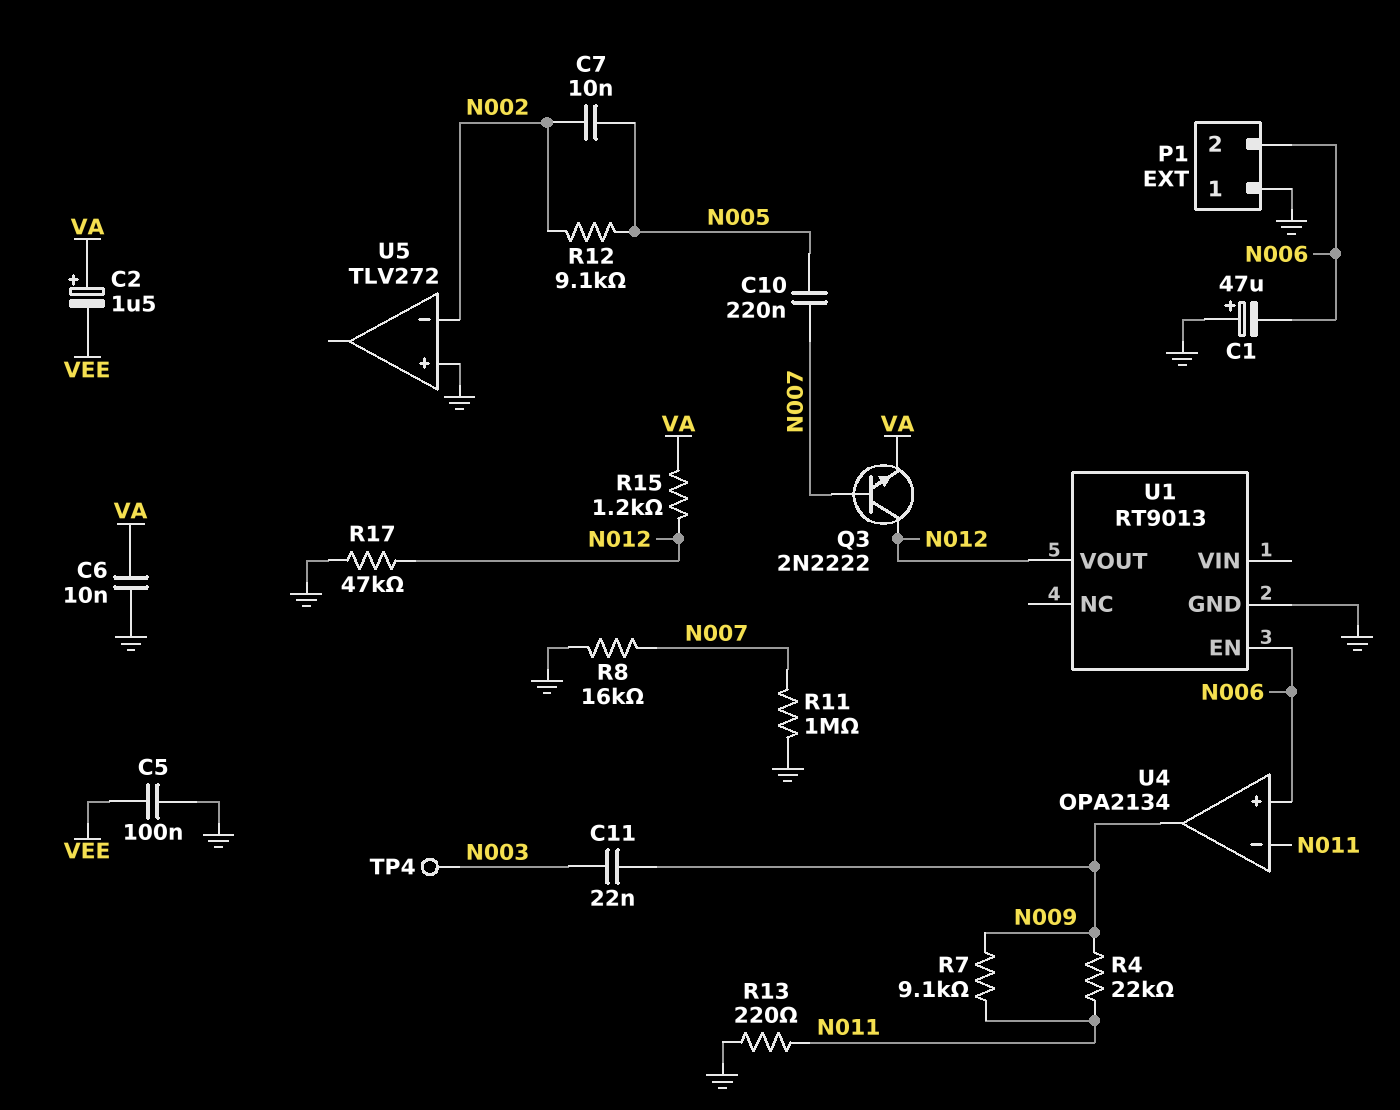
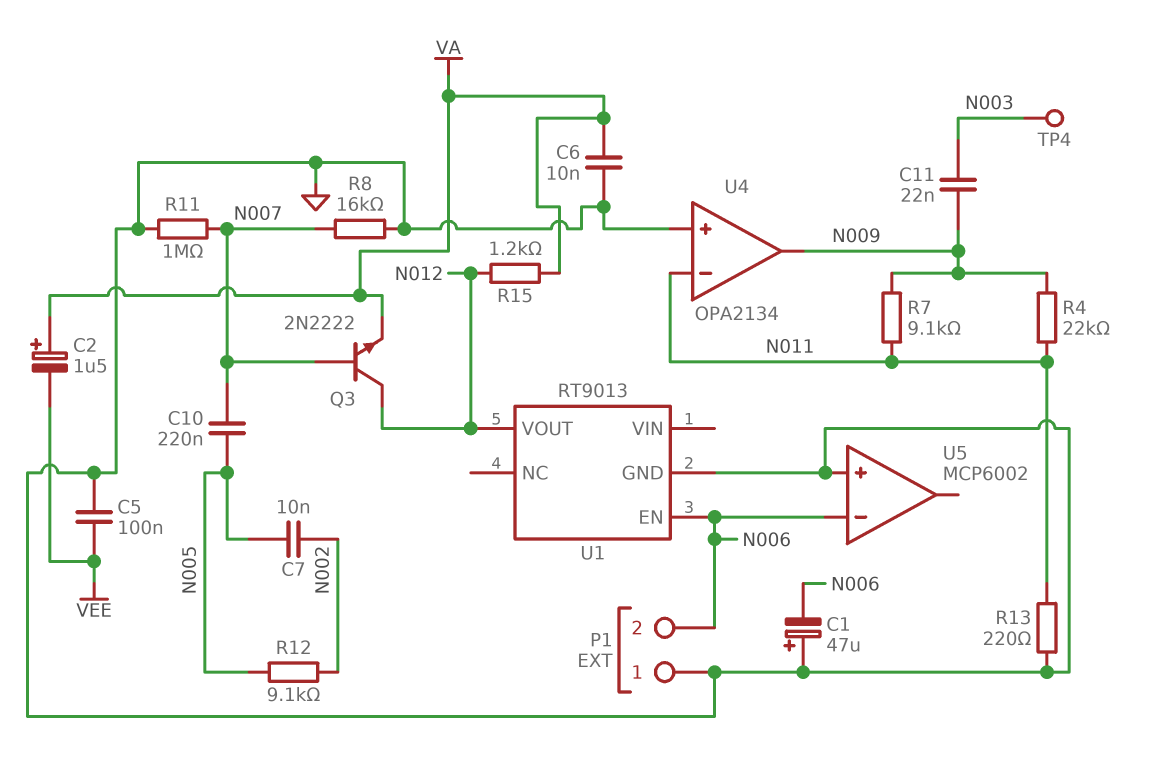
R17: 47k (GND, N012) -> none
U4 pin in+: N006 -> GND
U5: TLV272 -> MCP6002
U5 pin in-: N002 -> N006

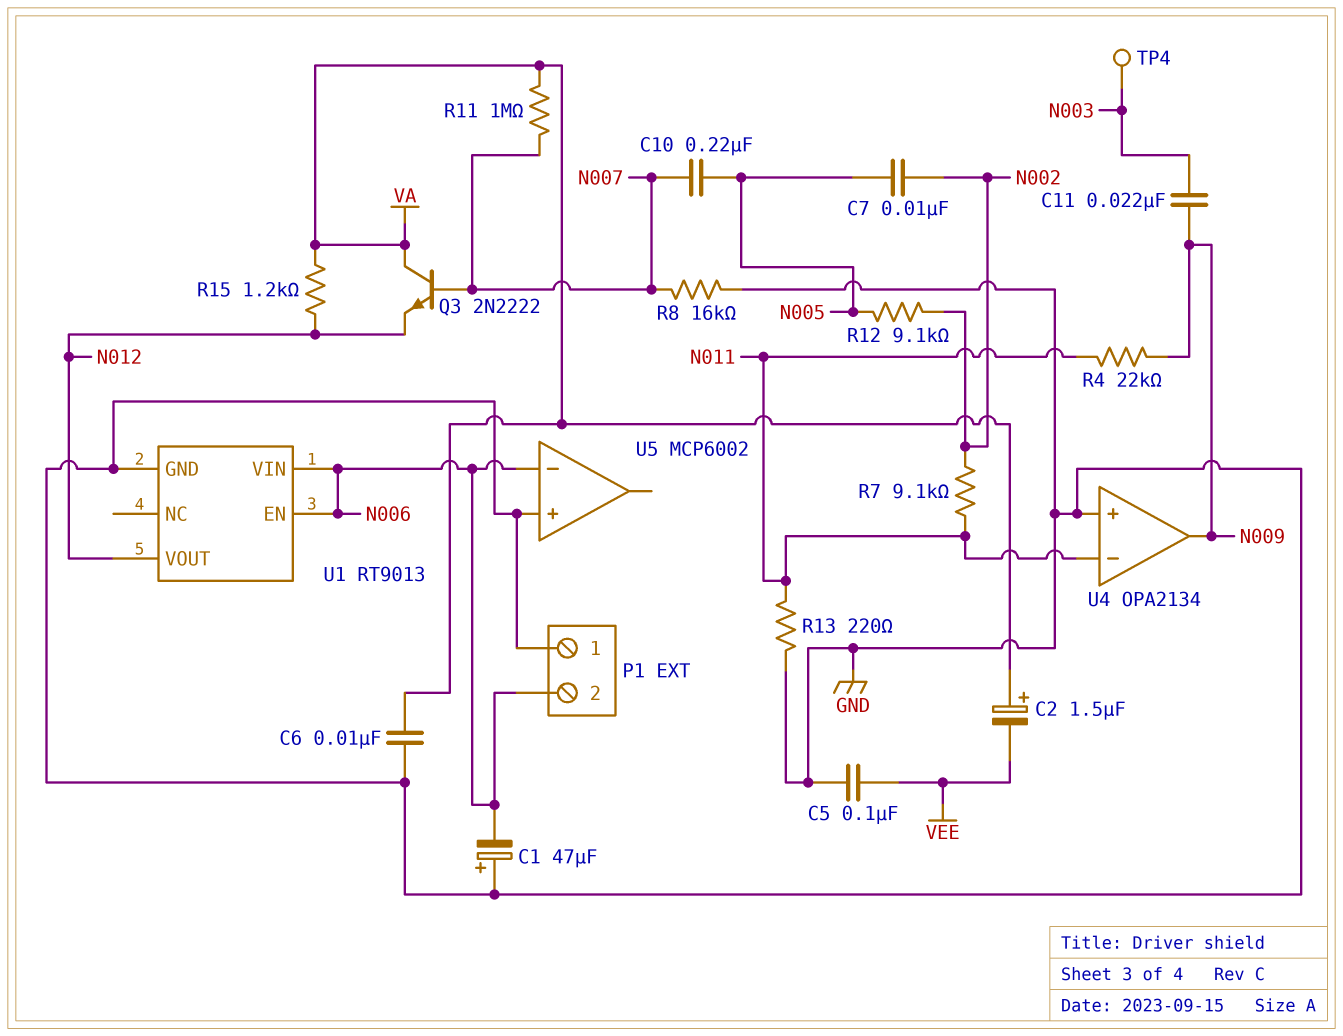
Q3: NPN 2N2222 (B N007, C N012, E VA) -> NPN 2N2222 (B N007, C VA, E N012)
R7: 9.1k (N009, N011) -> 9.1k (N002, N011)
R11: 1M (GND, N007) -> 1M (N007, VA)
U1 pin VIN: none -> N006

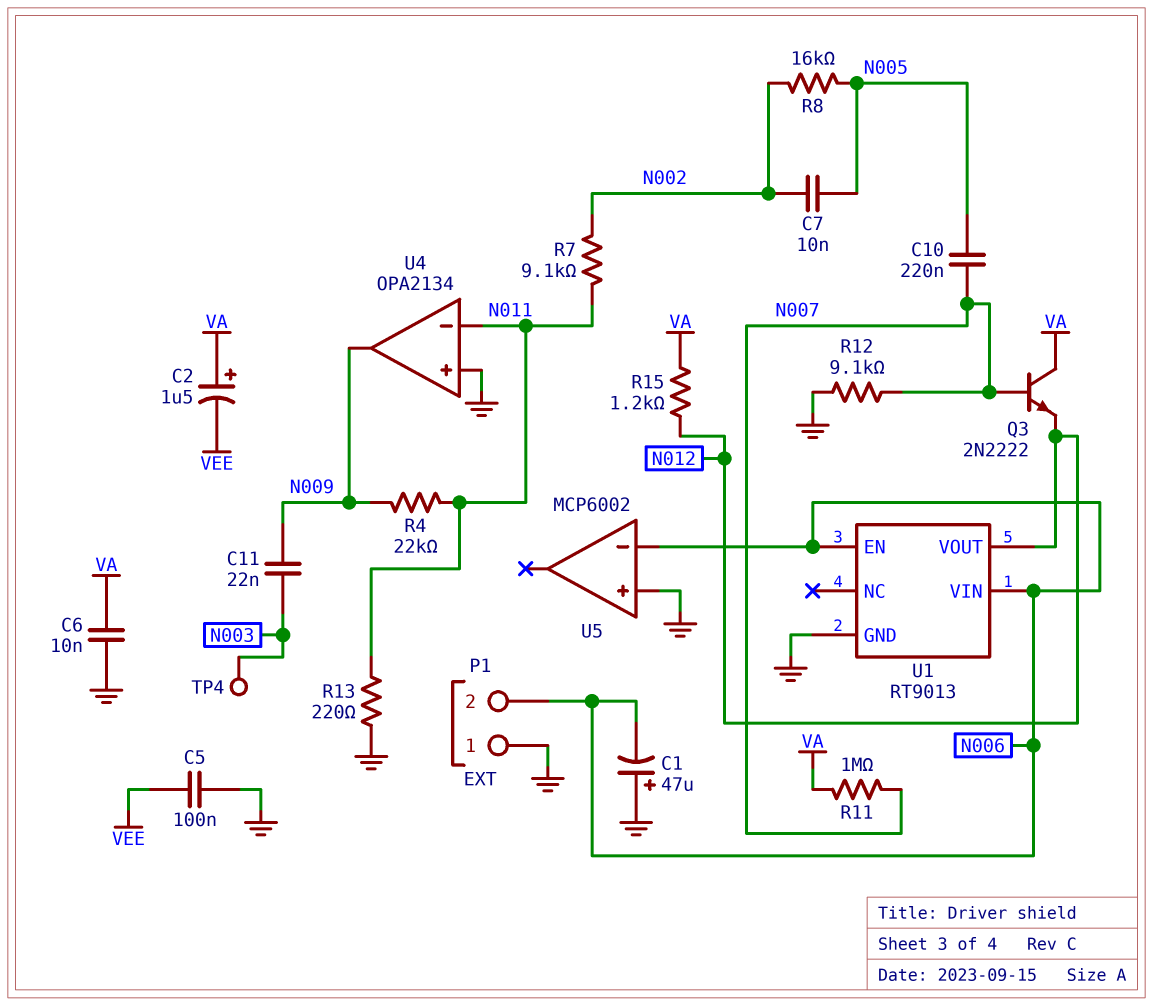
R8: 16k (GND, N007) -> 16k (N002, N005)
R12: 9.1k (N002, N005) -> 9.1k (GND, N007)

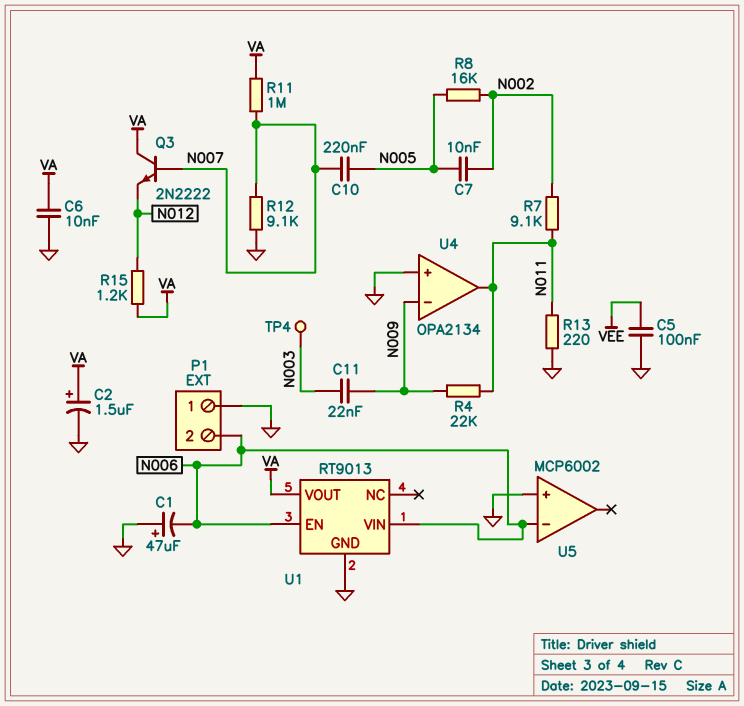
C2: 1.5uF (plus VA, minus VEE) -> 1.5uF (plus VA, minus GND)
U1 pin VOUT: N012 -> VA
U4 pin in-: N011 -> N009
U4 pin out: N009 -> N011

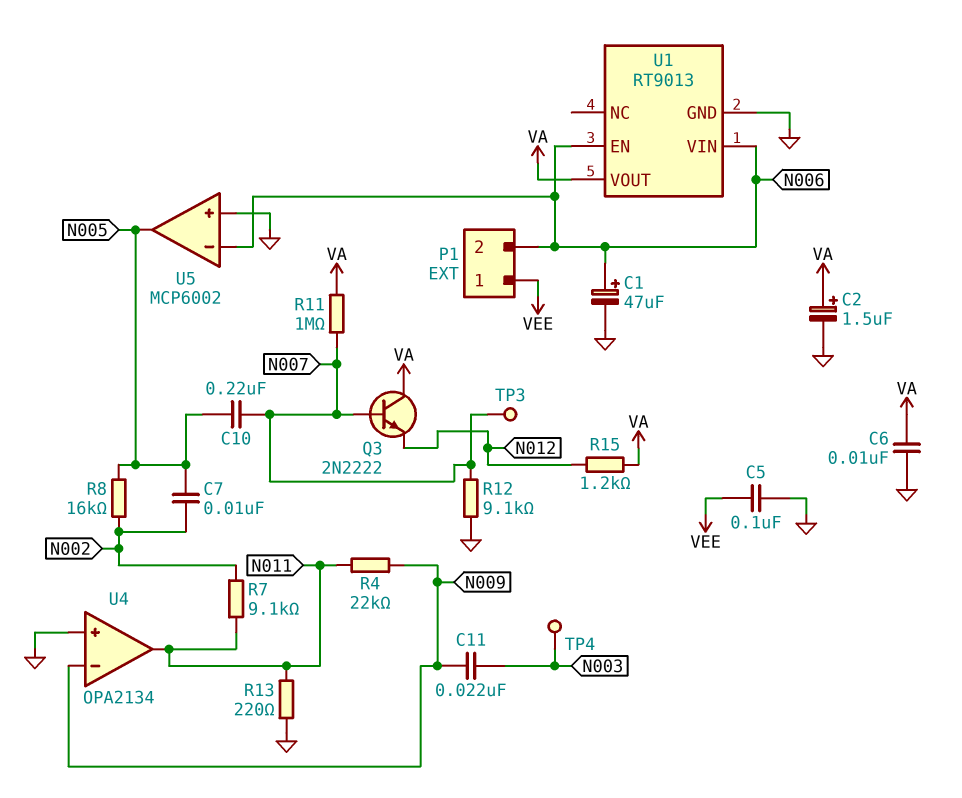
C1: 47uF (plus GND, minus N006) -> 47uF (plus N006, minus GND)
P1 pin 1: GND -> VEE
TP3: none -> test point (N007)
U5 pin out: none -> N005

